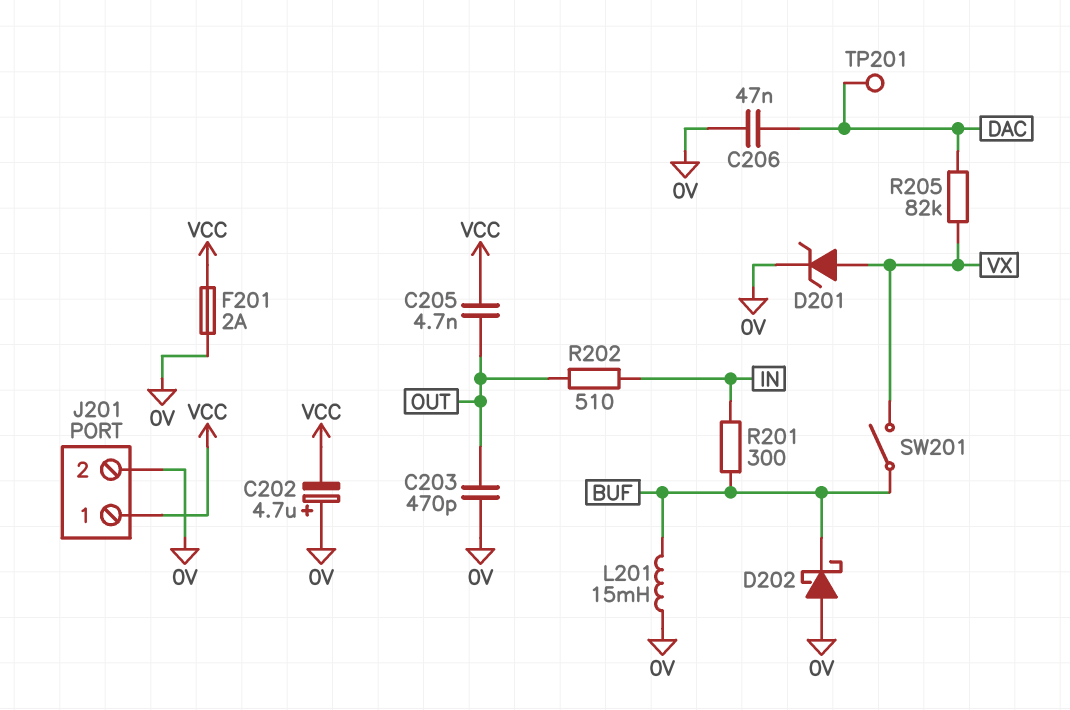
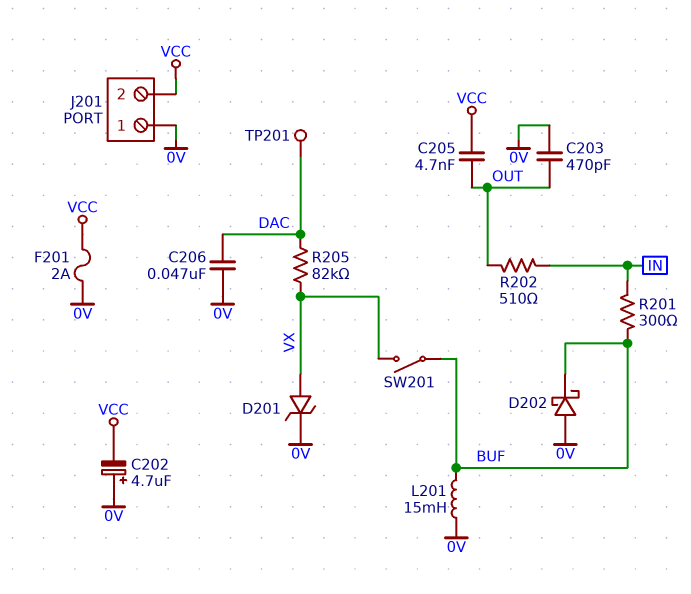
J201 pin 1: VCC -> 0V
J201 pin 2: 0V -> VCC

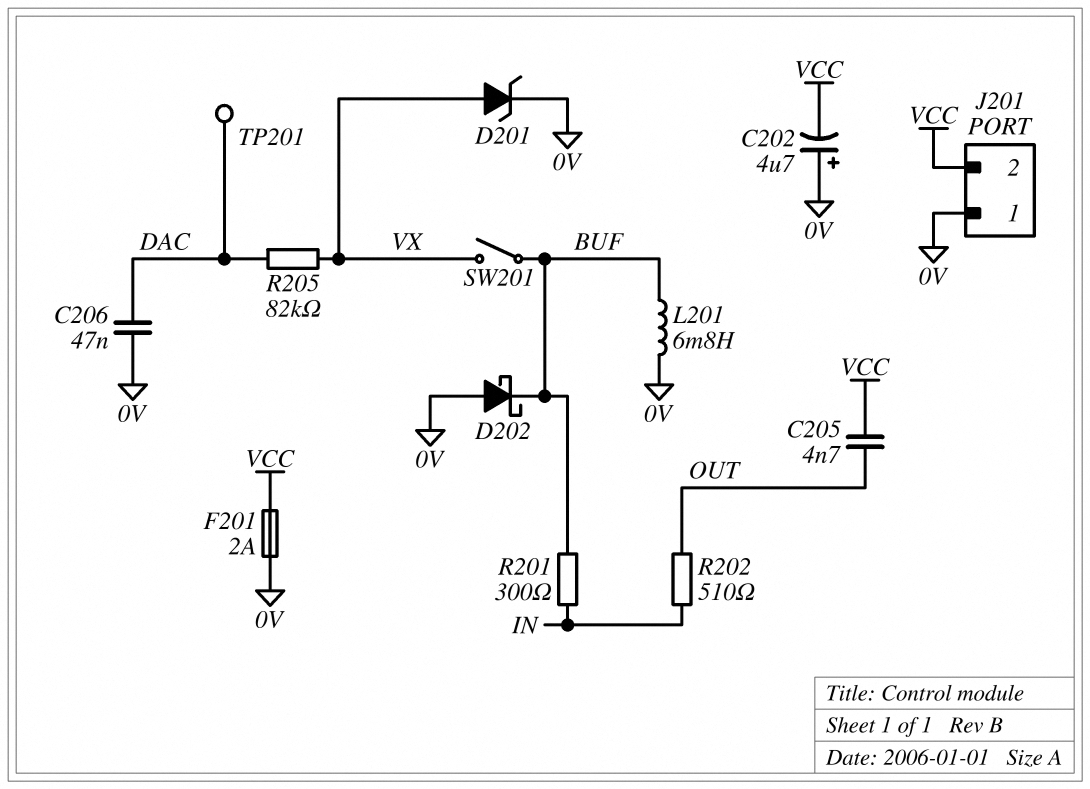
C203: 470pF (0V, OUT) -> none
L201: 15mH (0V, BUF) -> 6.8mH (0V, BUF)

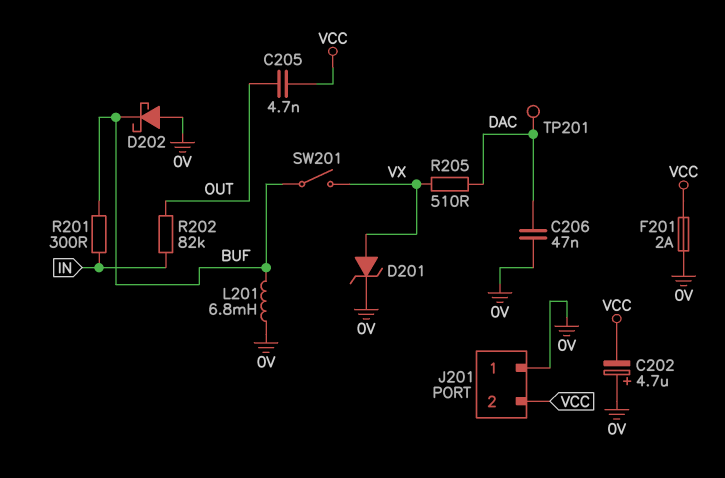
R202: 510 (IN, OUT) -> 82k (IN, OUT)
R205: 82k (DAC, VX) -> 510 (DAC, VX)

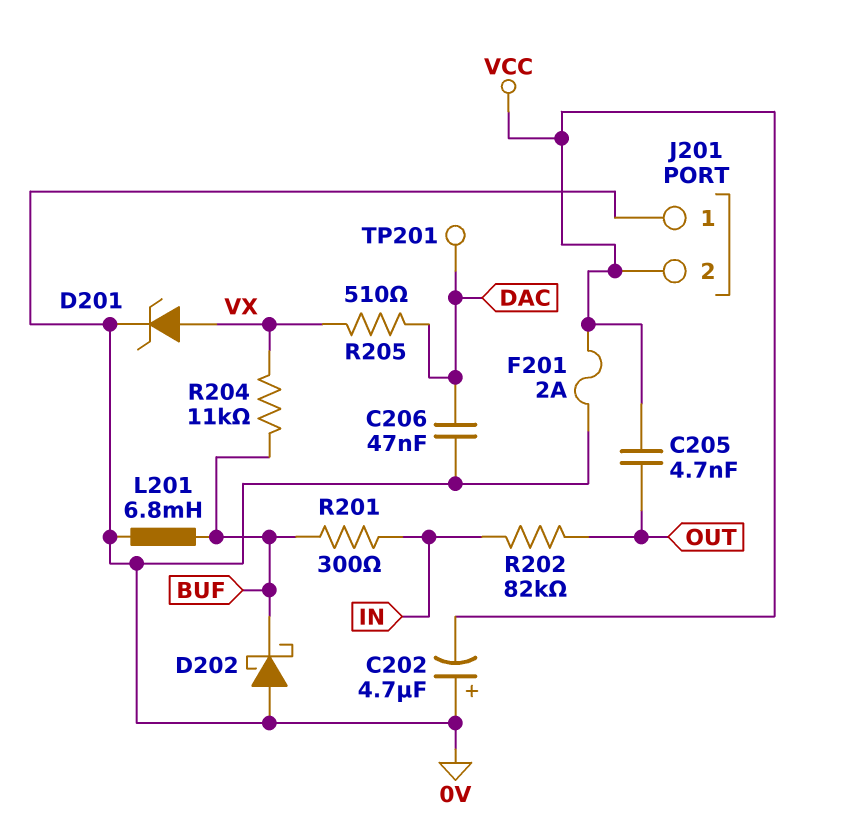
R204: none -> 11k (BUF, VX)
SW201: switch (BUF, VX) -> none

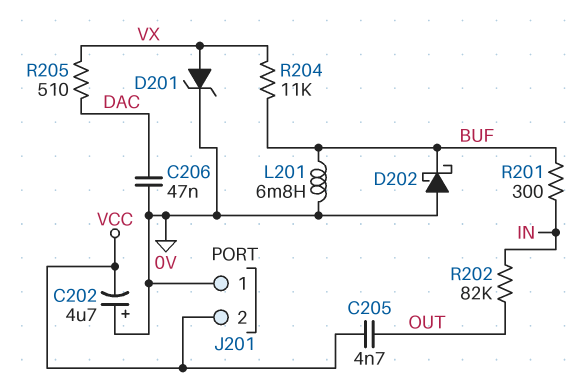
F201: 2A (0V, VCC) -> none
TP201: test point (DAC) -> none

